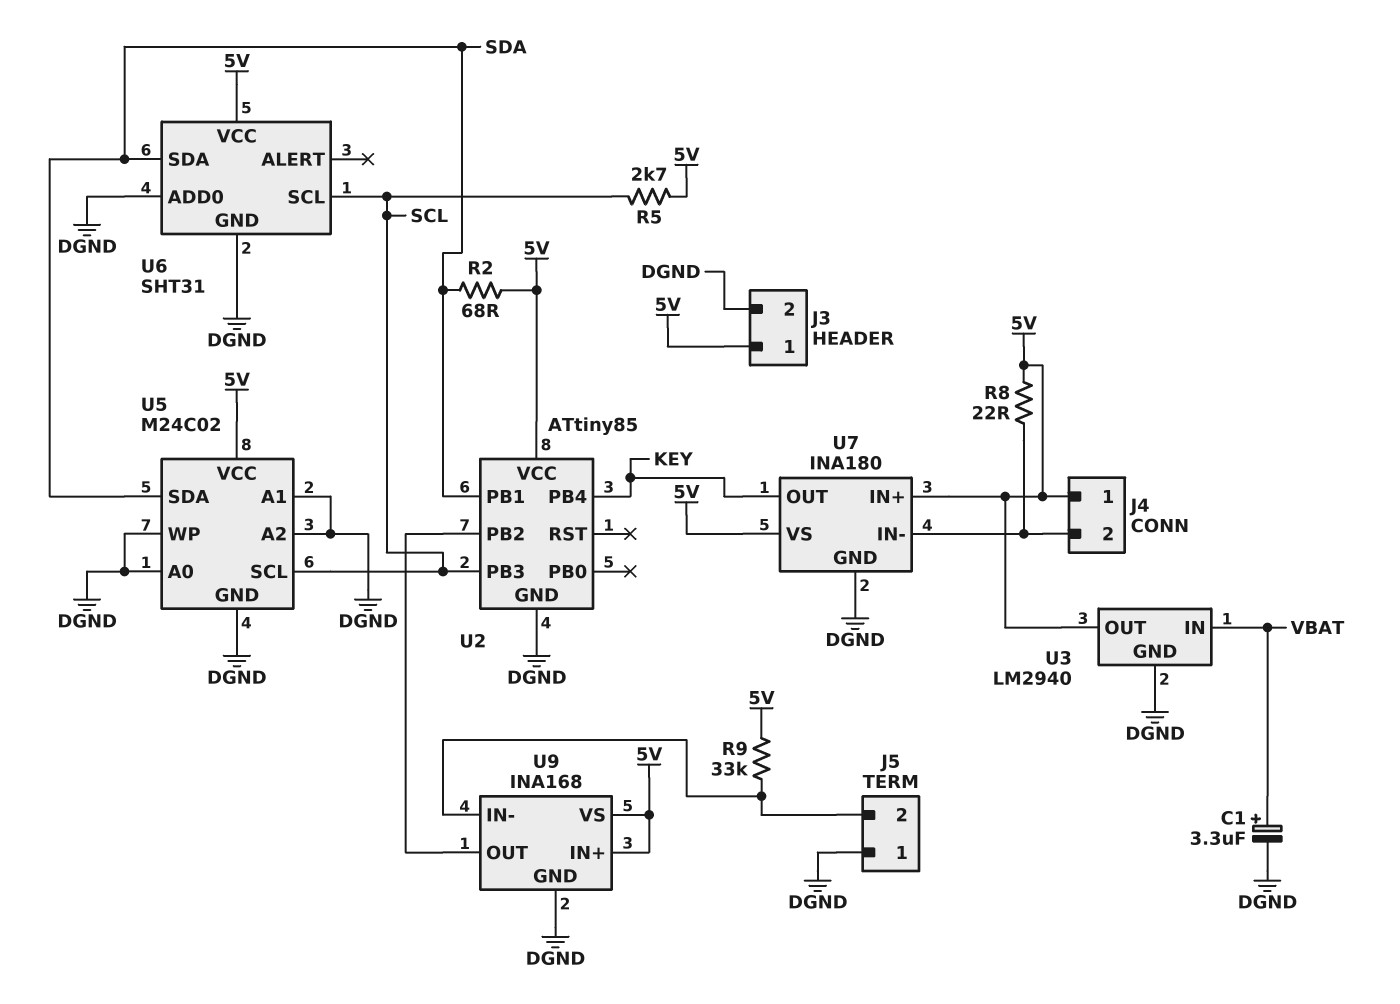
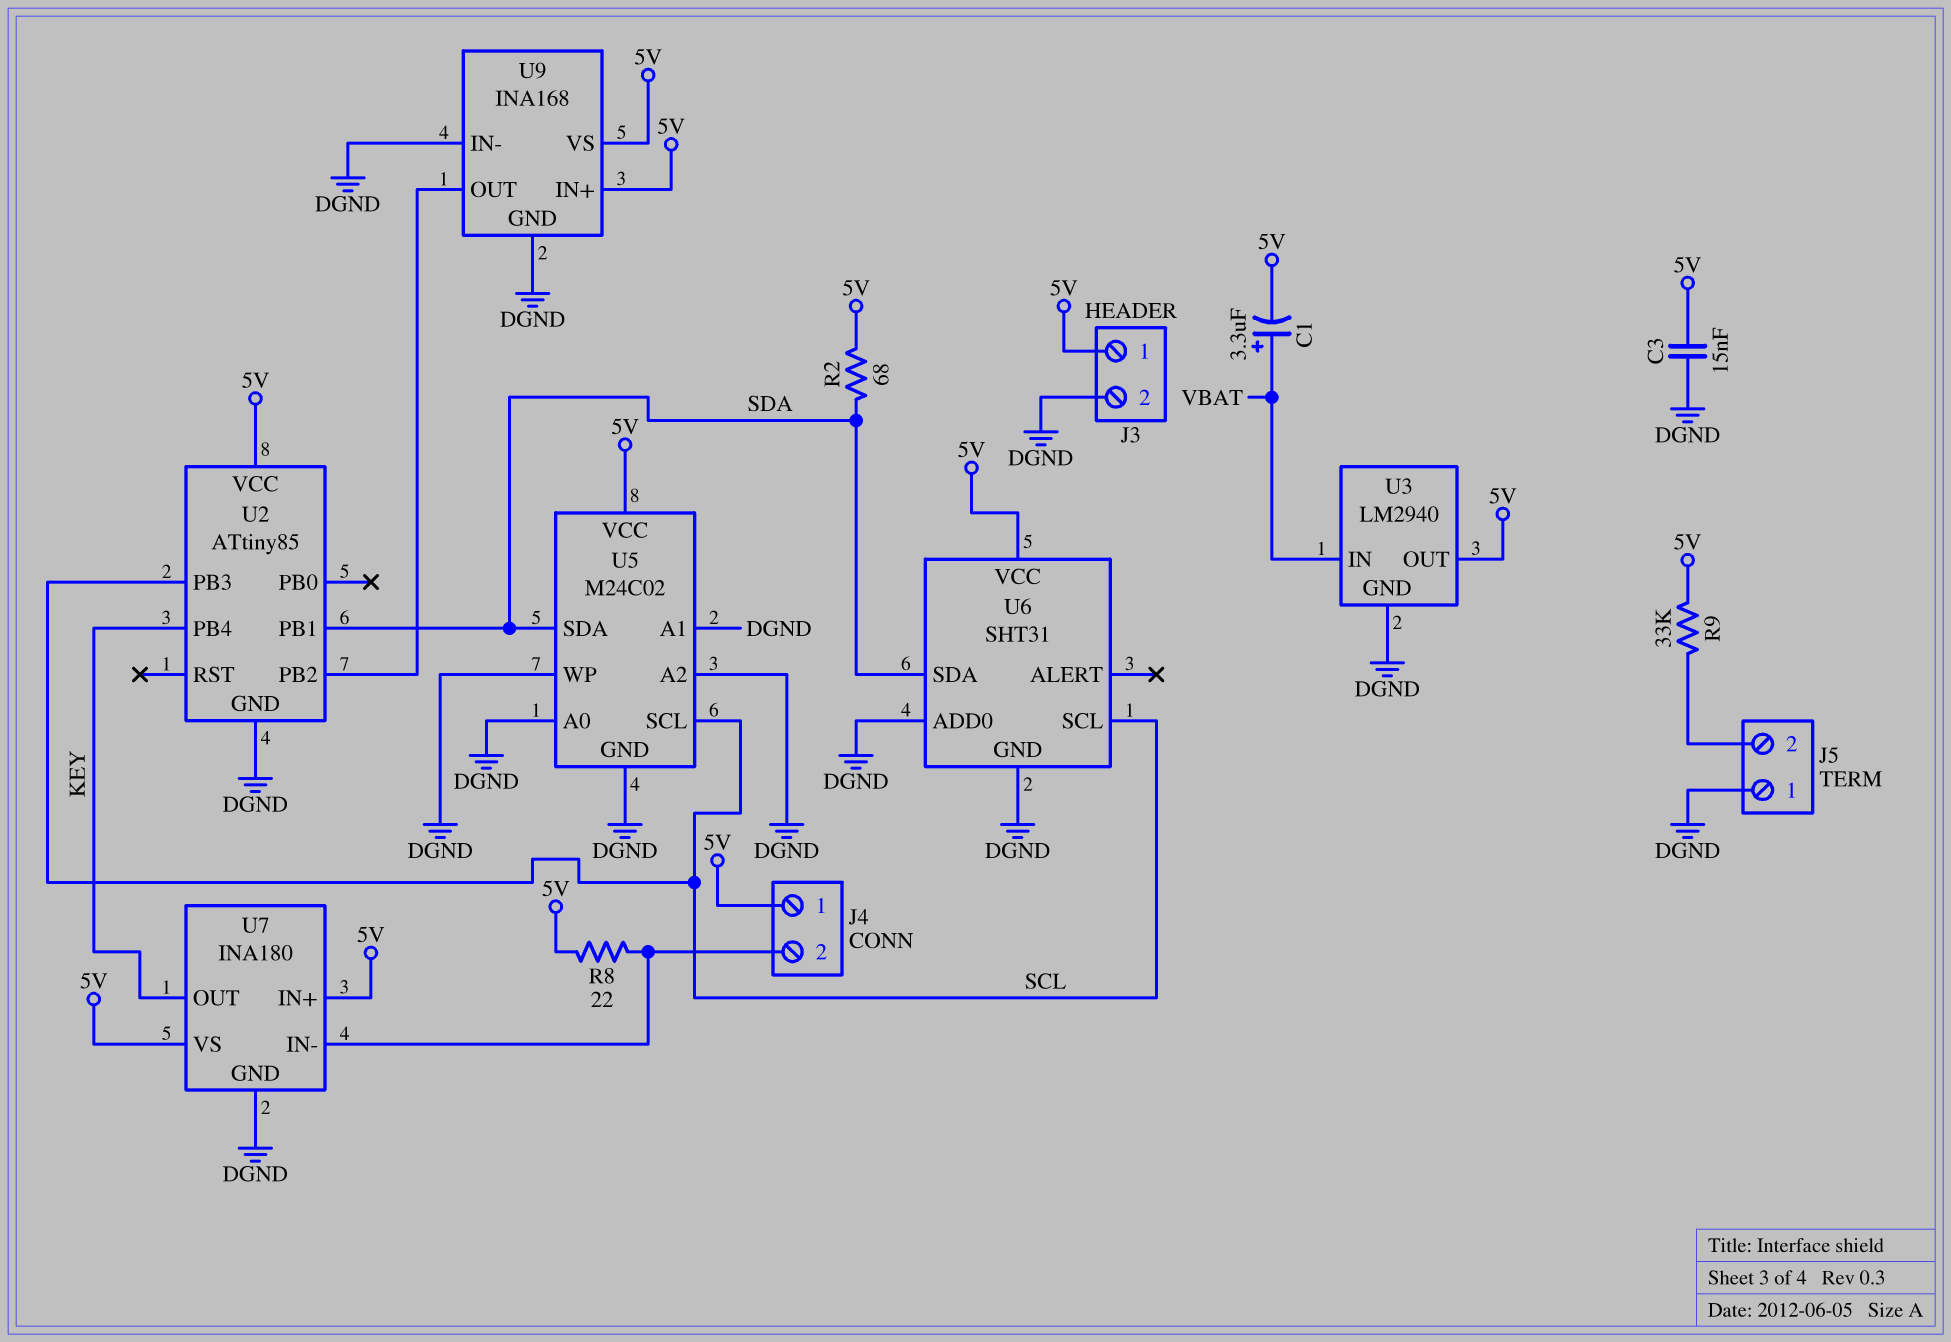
C1: 3.3uF (plus VBAT, minus DGND) -> 3.3uF (plus VBAT, minus 5V)
C3: none -> 15nF (5V, DGND)
R5: 2.7k (5V, SCL) -> none
U9 pin IN-: J5/2 -> DGND

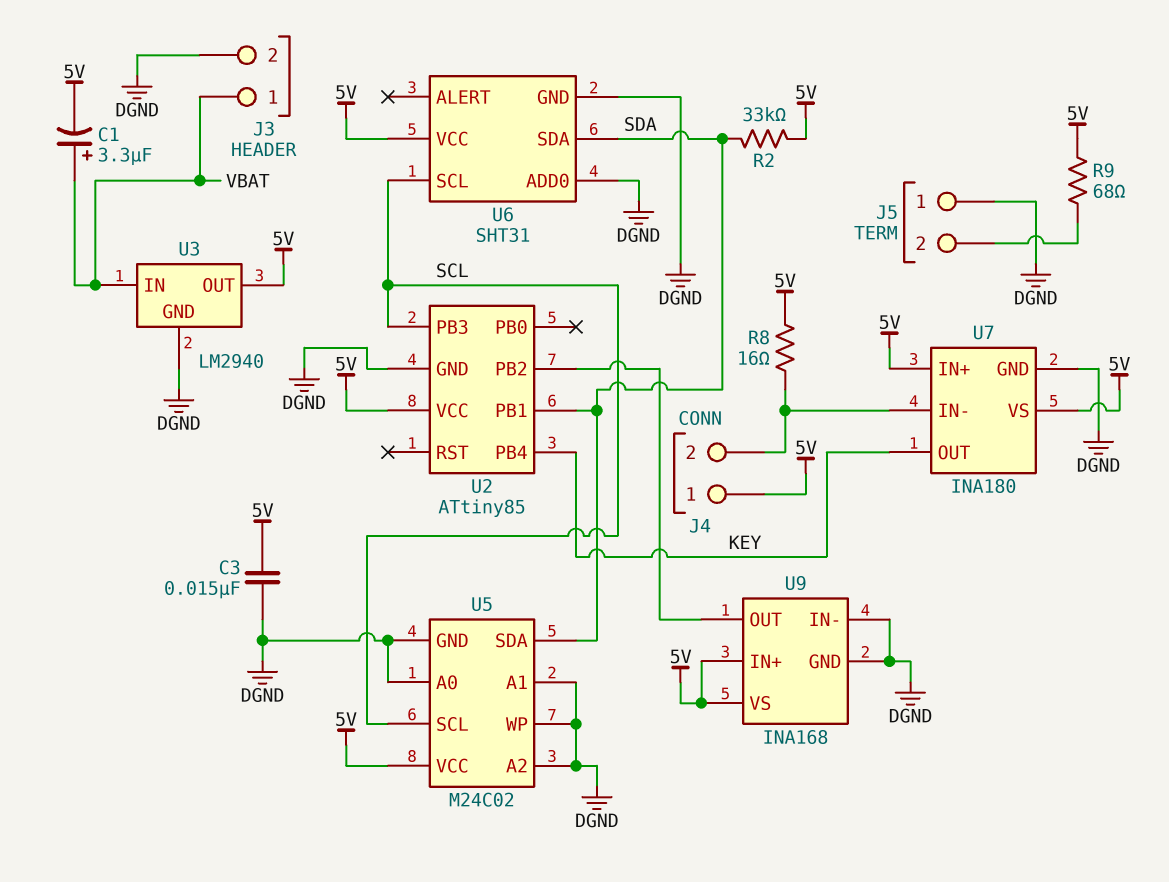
J3 pin 1: 5V -> VBAT
R2: 68 (5V, SDA) -> 33k (5V, SDA)
R8: 22 (5V, J4/2) -> 16 (5V, J4/2)
R9: 33k (5V, J5/2) -> 68 (5V, J5/2)

